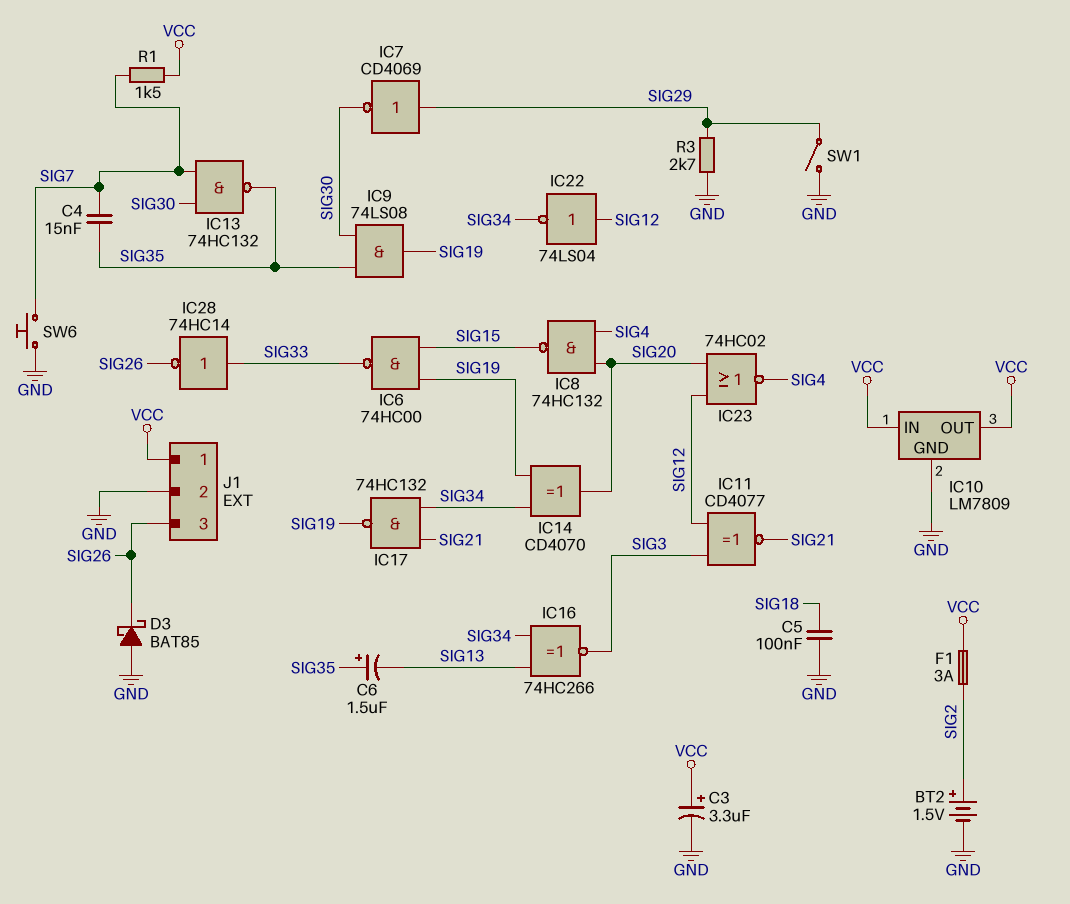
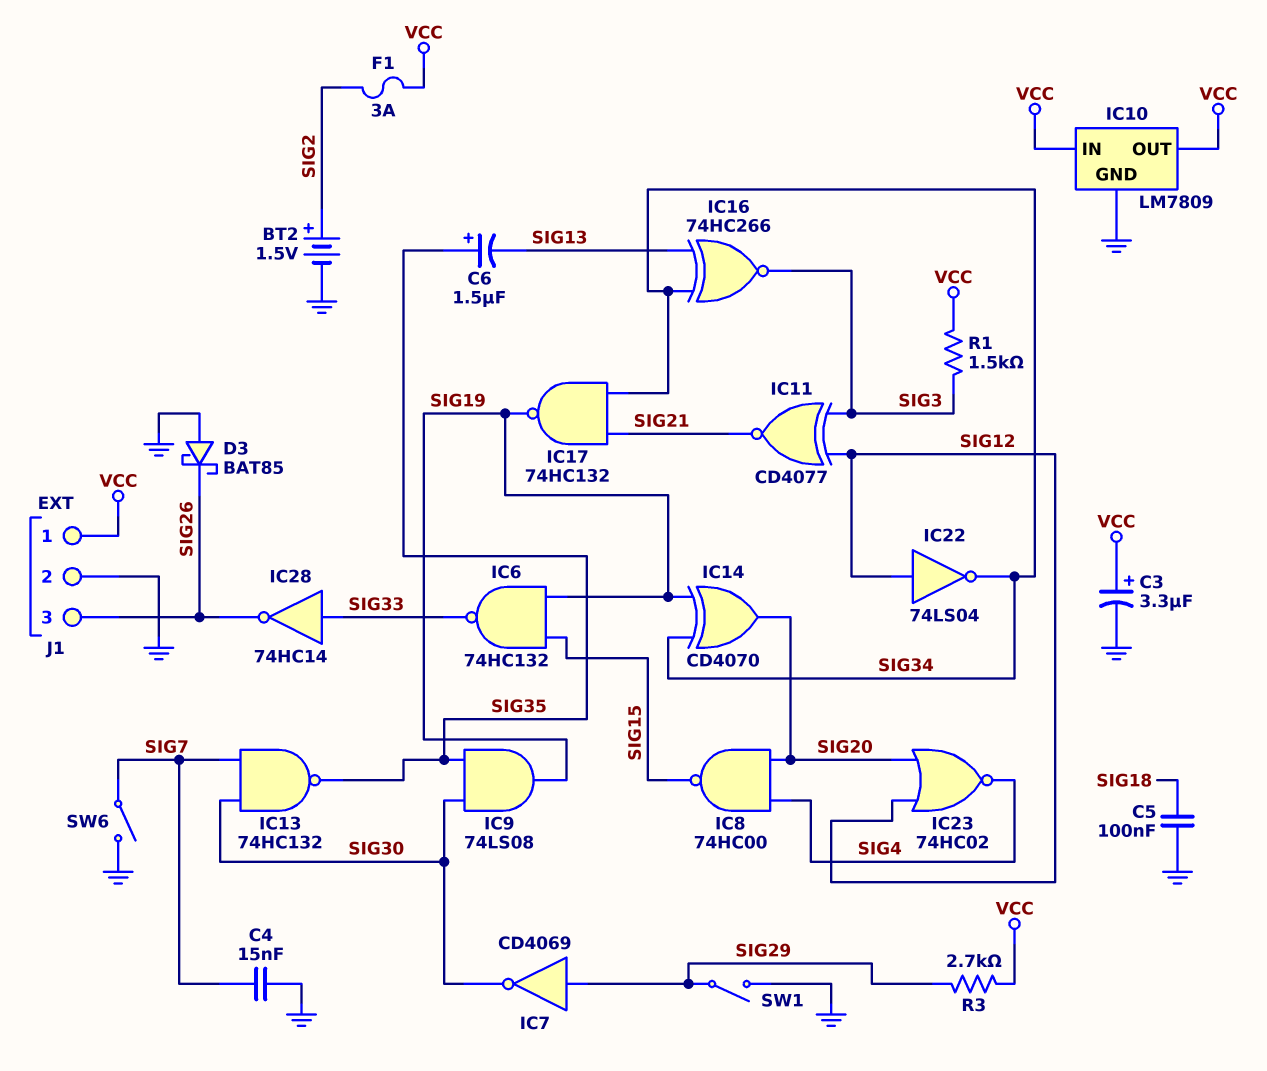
C4: 15nF (SIG7, SIG35) -> 15nF (GND, SIG7)
IC6: NAND 74HC00 (in SIG15, in SIG19, out SIG33) -> NAND 74HC132 (in SIG15, in SIG19, out SIG33)
IC8: NAND 74HC132 (in SIG4, in SIG20, out SIG15) -> NAND 74HC00 (in SIG4, in SIG20, out SIG15)
R1: 1.5k (SIG7, VCC) -> 1.5k (SIG3, VCC)
R3: 2.7k (GND, SIG29) -> 2.7k (SIG29, VCC)
SW6: button (GND, SIG7) -> switch (GND, SIG7)

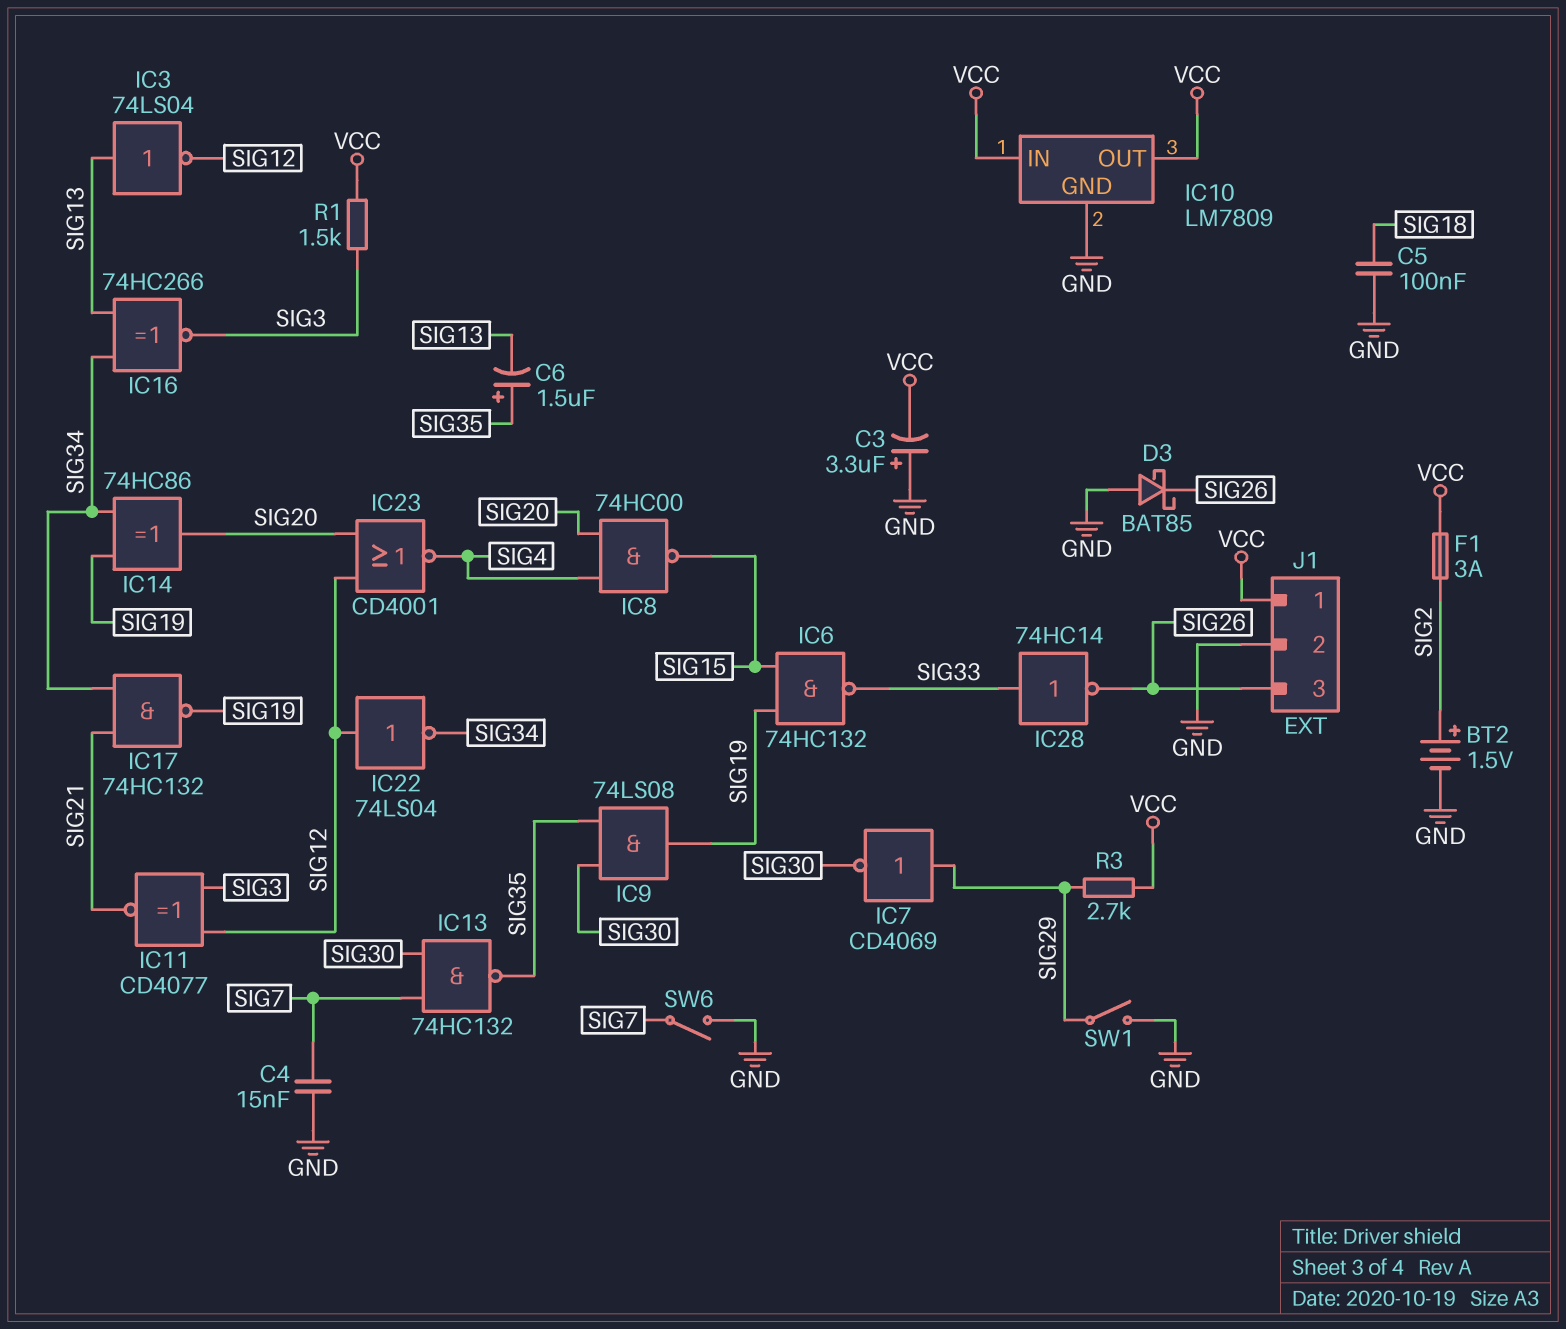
C3: 3.3uF (plus VCC, minus GND) -> 3.3uF (plus GND, minus VCC)
IC3: none -> NOT 74LS04 (in SIG13, out SIG12)
IC14: XOR CD4070 (in SIG19, in SIG34, out SIG20) -> XOR 74HC86 (in SIG19, in SIG34, out SIG20)
IC23: NOR 74HC02 (in SIG12, in SIG20, out SIG4) -> NOR CD4001 (in SIG12, in SIG20, out SIG4)

